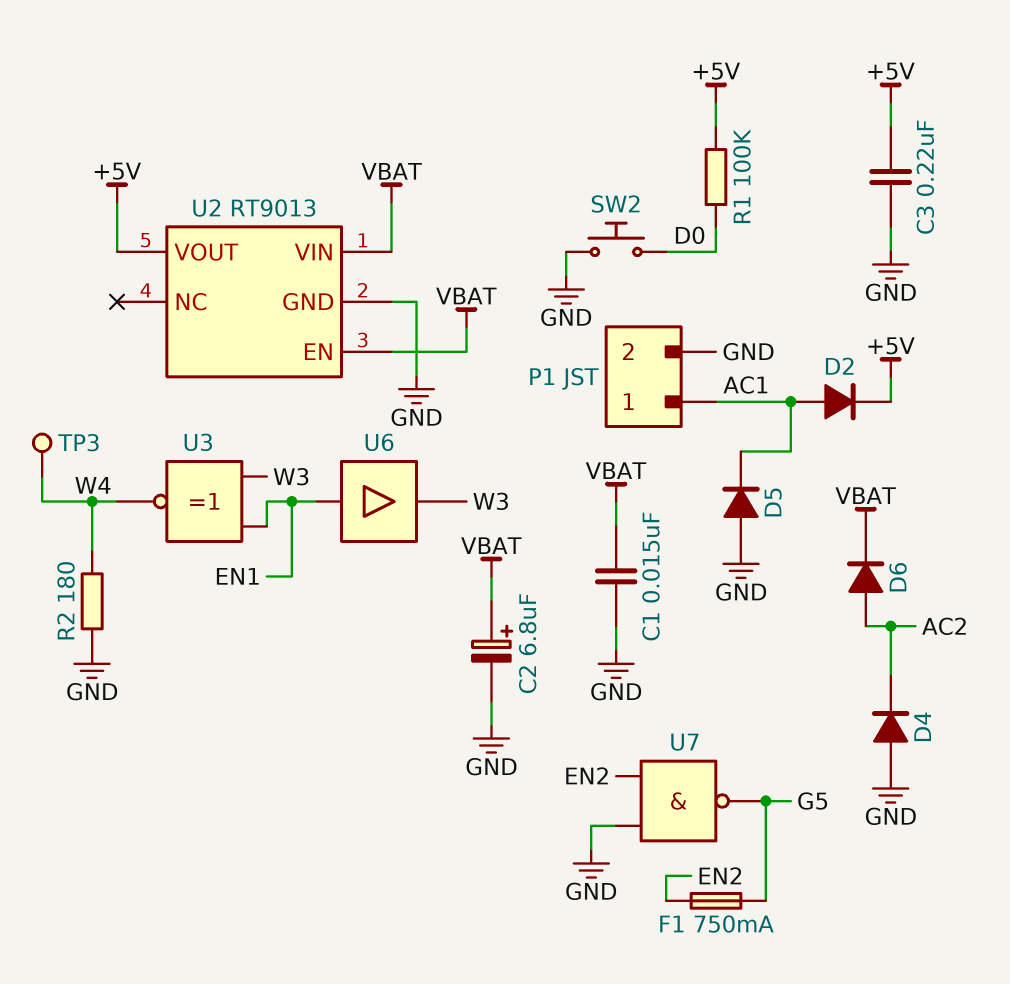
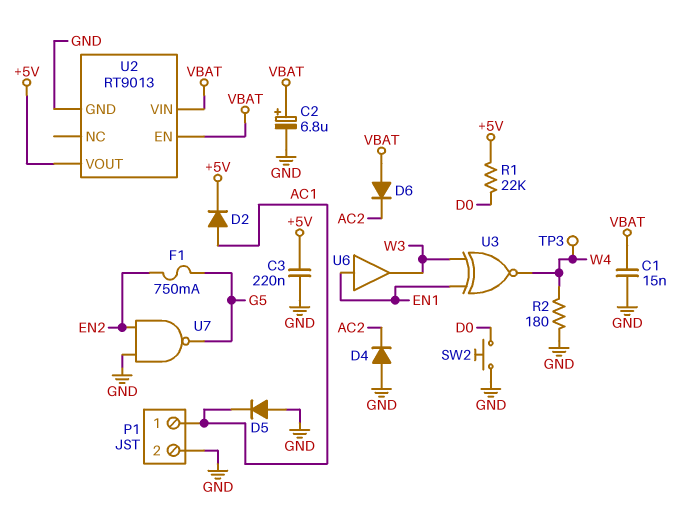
D6: diode (A AC2, K VBAT) -> diode (A VBAT, K AC2)
R1: 100k (+5V, D0) -> 22k (+5V, D0)

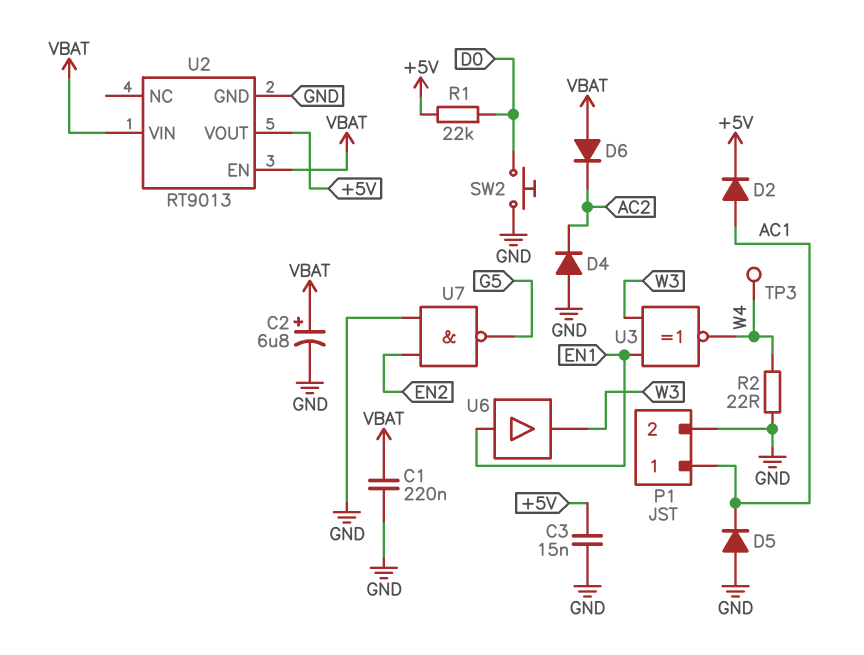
C1: 15nF (GND, VBAT) -> 220nF (GND, VBAT)
C3: 220nF (+5V, GND) -> 15nF (+5V, GND)
F1: 750mA (EN2, G5) -> none
R2: 180 (GND, W4) -> 22 (GND, W4)

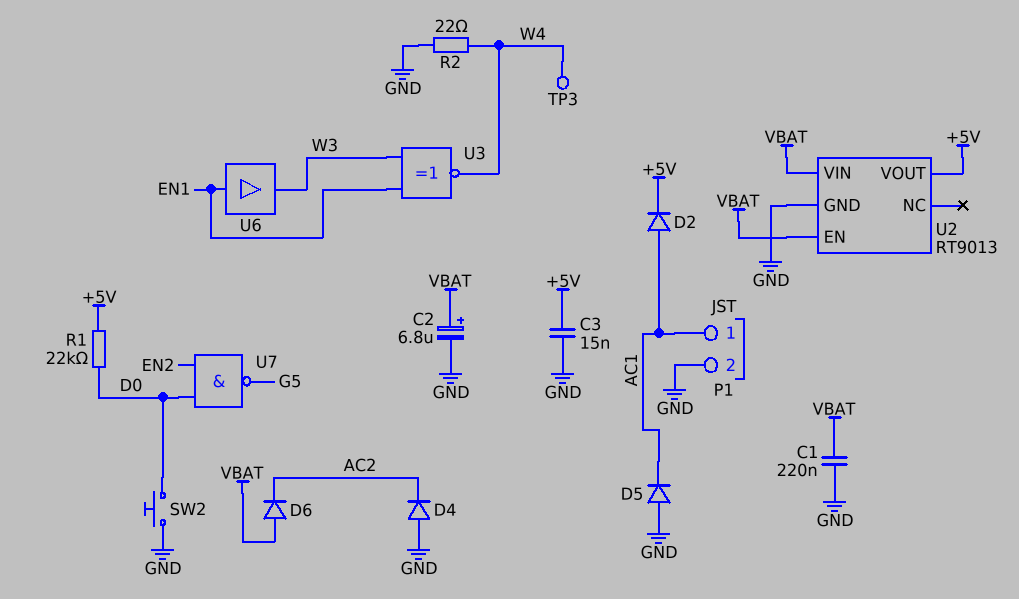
U7: NAND (in EN2, in GND, out G5) -> NAND (in D0, in EN2, out G5)

